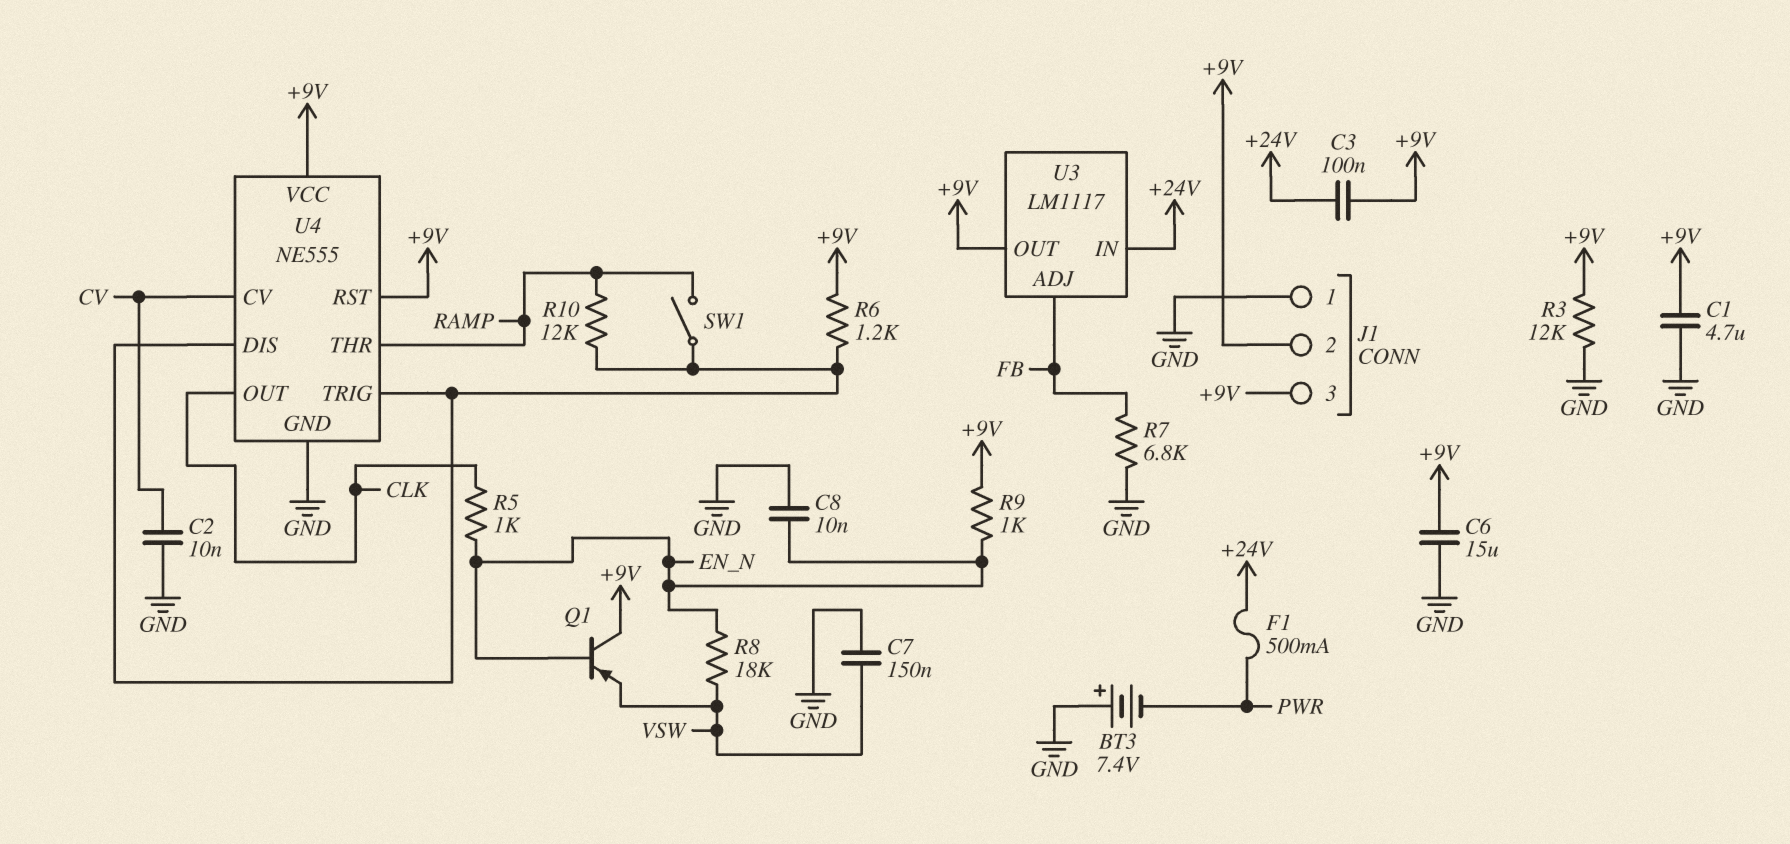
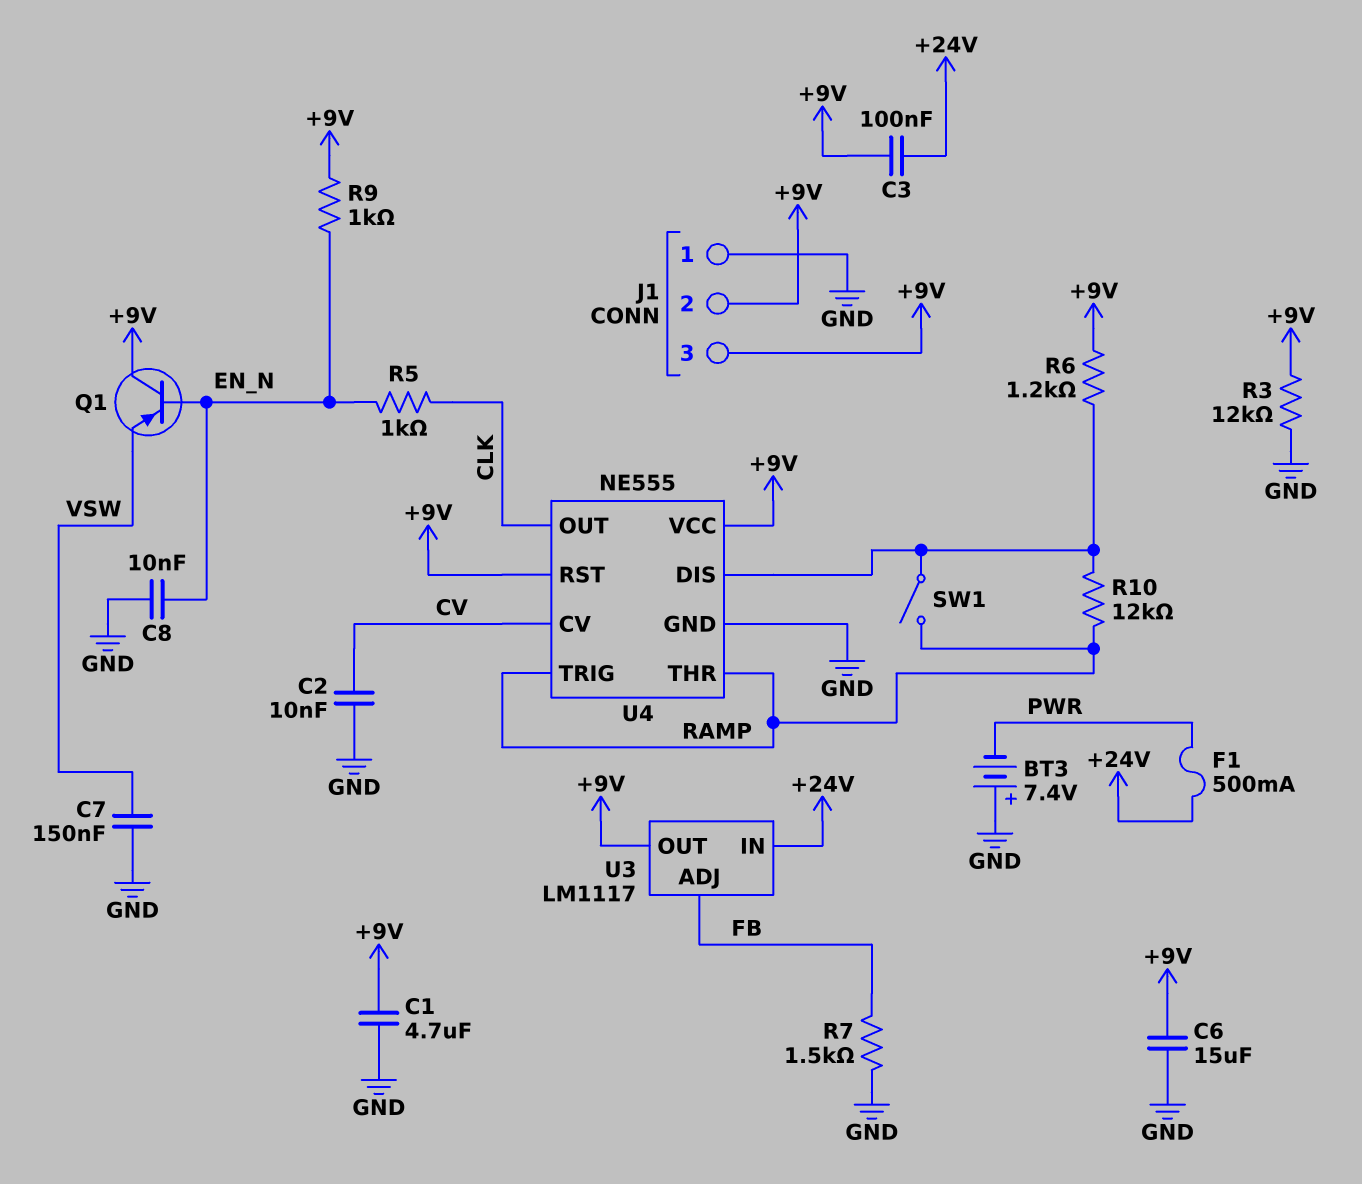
R7: 6.8k (FB, GND) -> 1.5k (FB, GND)
R8: 18k (EN_N, VSW) -> none
U4 pin TRIG: U4/DIS -> RAMP

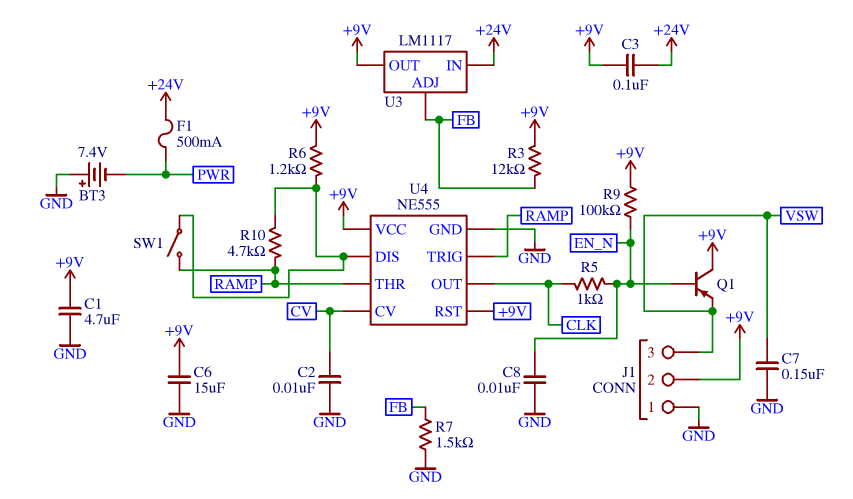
J1 pin 3: +9V -> VSW
R3: 12k (+9V, GND) -> 12k (+9V, FB)
R9: 1k (+9V, EN_N) -> 100k (+9V, EN_N)
R10: 12k (RAMP, U4/DIS) -> 4.7k (RAMP, U4/DIS)

